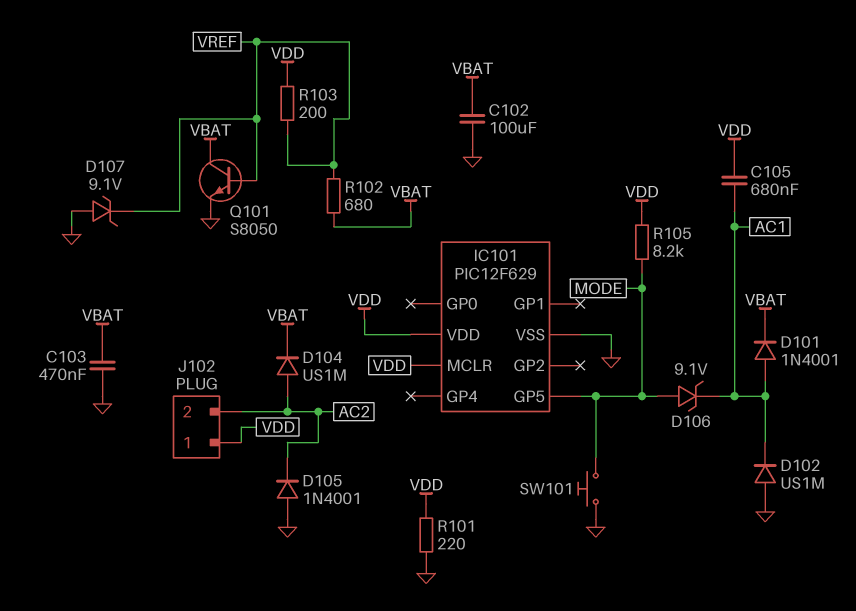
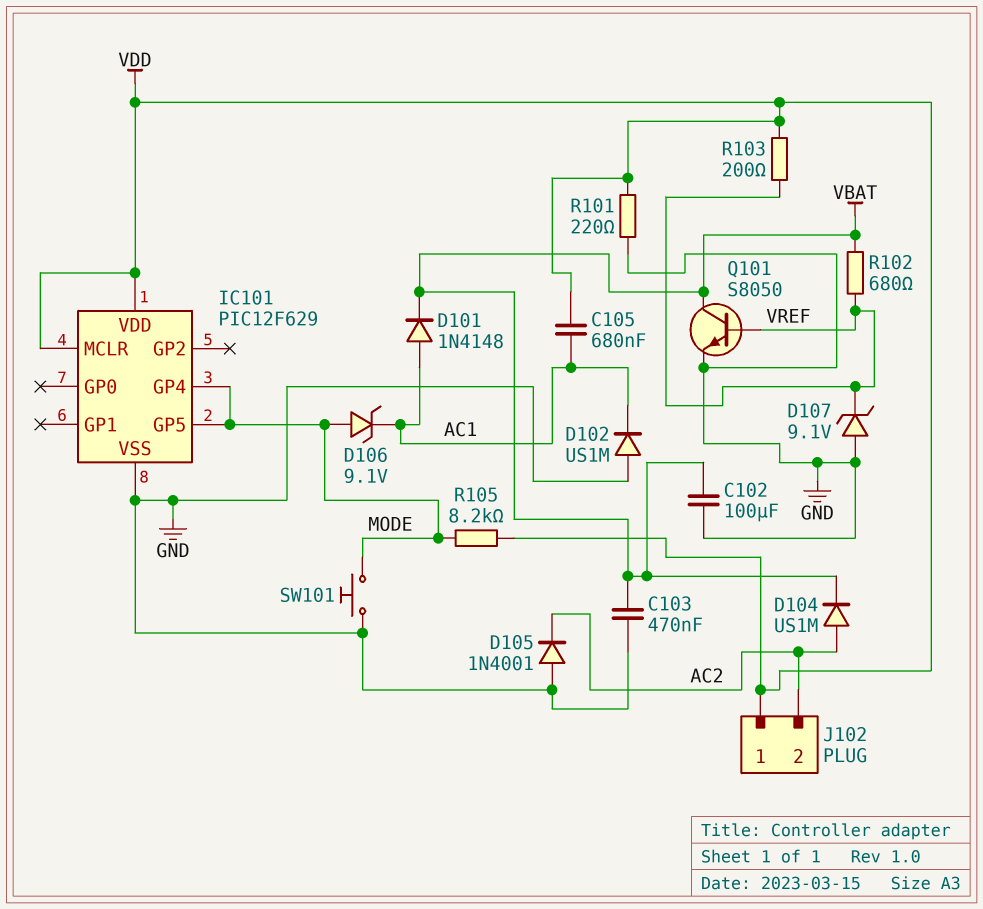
D101: diode 1N4001 (A AC1, K VBAT) -> diode 1N4148 (A AC1, K VBAT)
IC101 pin GP4: none -> MODE

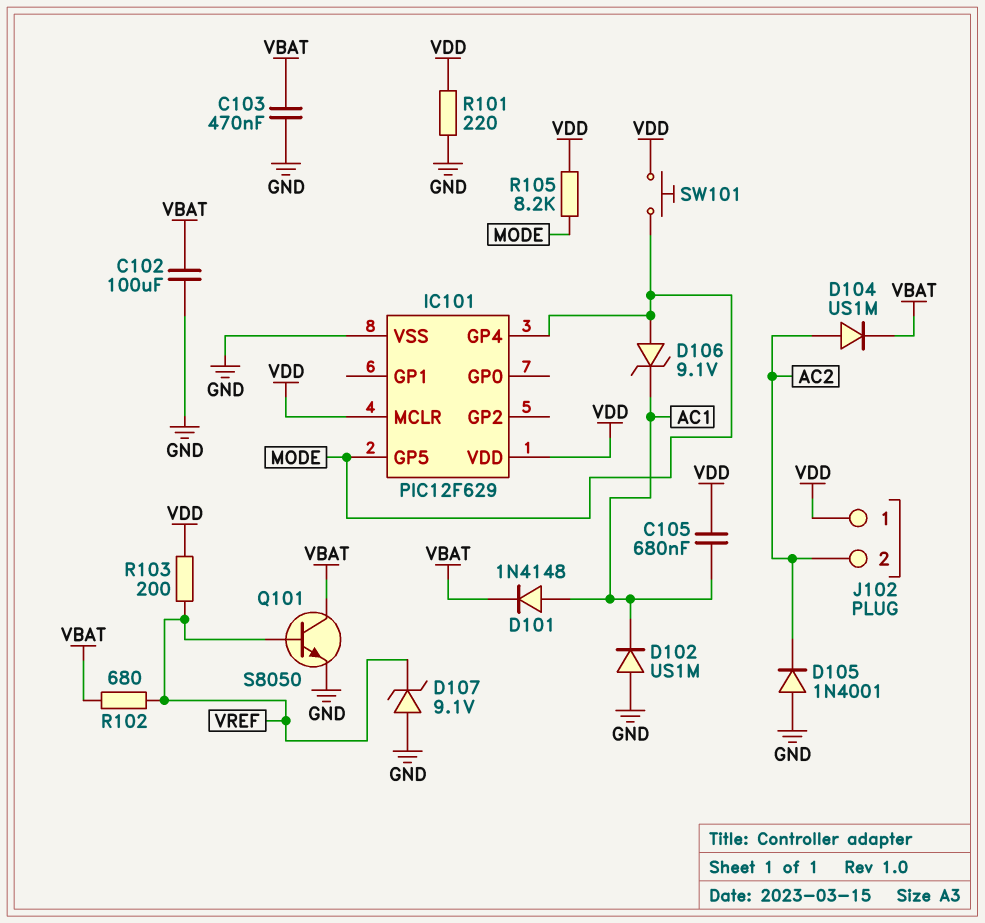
SW101: button (GND, MODE) -> button (MODE, VDD)

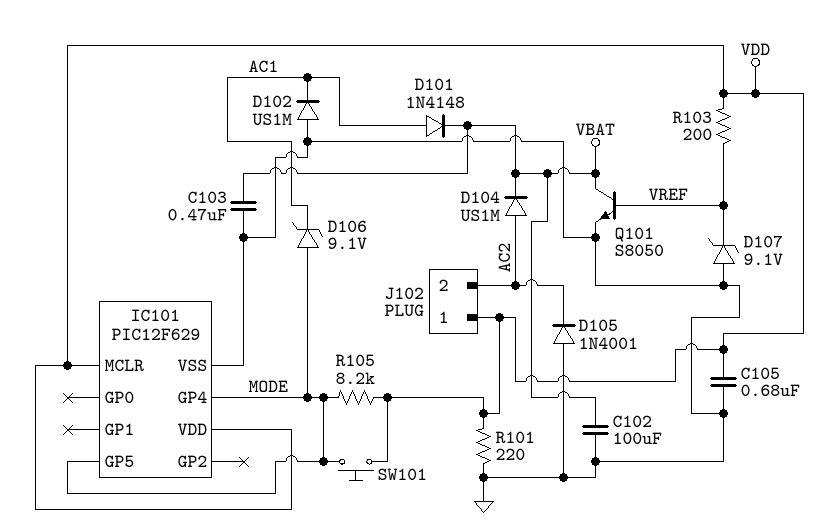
C105: 680nF (AC1, VDD) -> 680nF (GND, VDD)
R102: 680 (VBAT, VREF) -> none

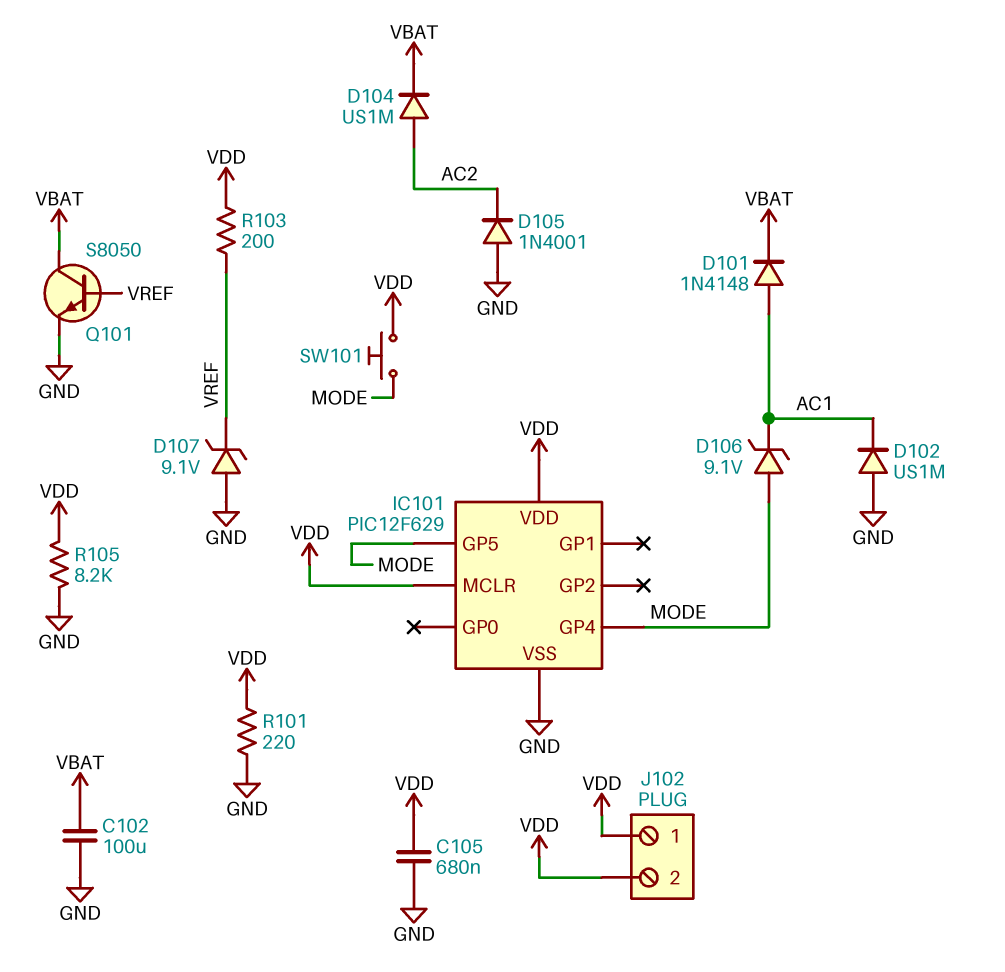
C103: 470nF (GND, VBAT) -> none
J102 pin 2: AC2 -> VDD
R105: 8.2k (MODE, VDD) -> 8.2k (GND, VDD)

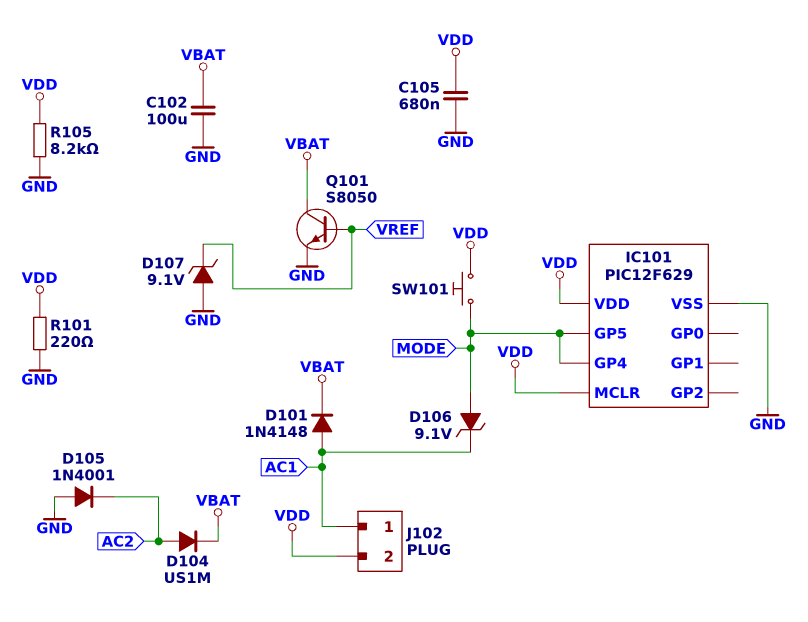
D102: diode US1M (A GND, K AC1) -> none
J102 pin 1: VDD -> AC1
R103: 200 (VDD, VREF) -> none

